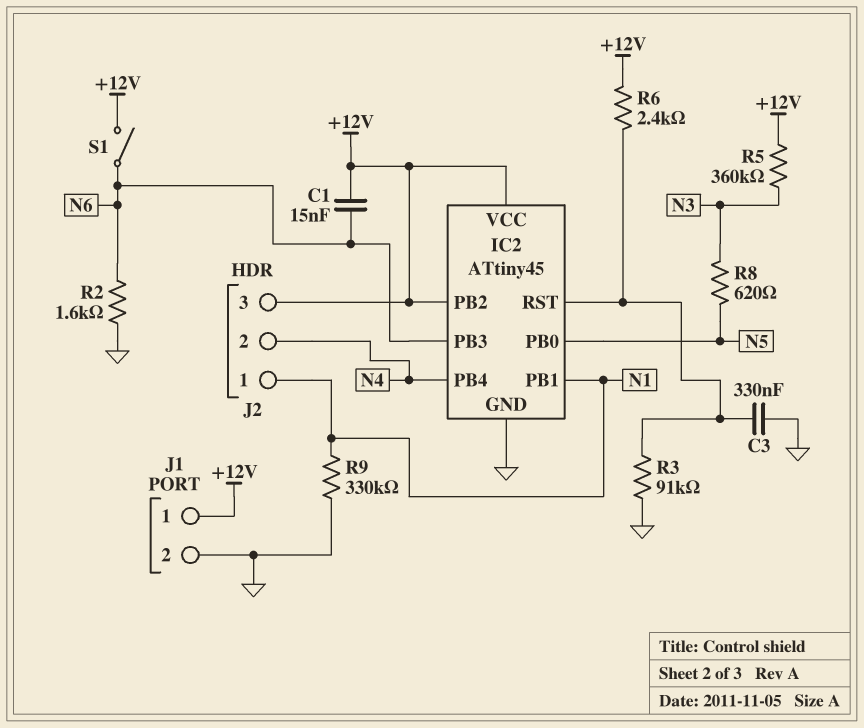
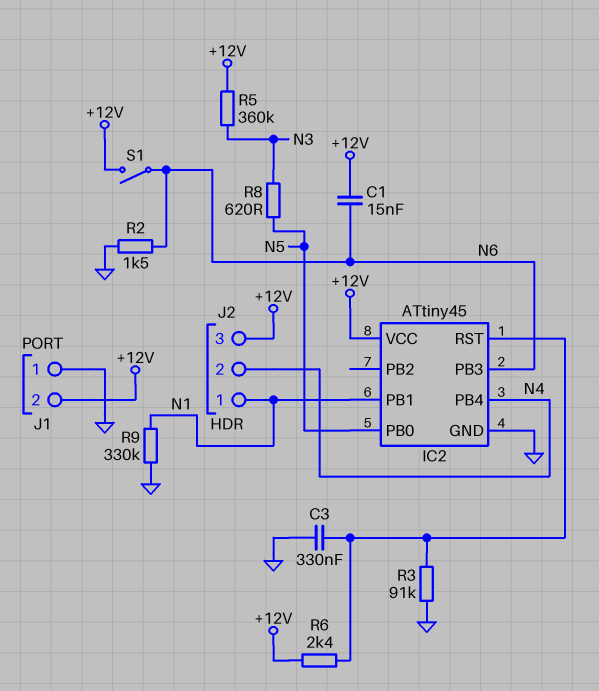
IC2 pin PB2: +12V -> none
J1 pin 1: +12V -> GND
J1 pin 2: GND -> +12V
R2: 1.6k (GND, N6) -> 1.5k (GND, N6)

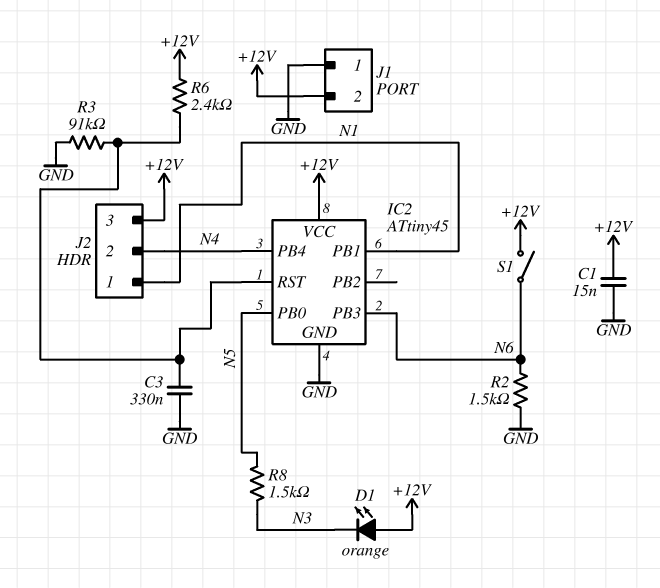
C1: 15nF (+12V, N6) -> 15nF (+12V, GND)
D1: none -> LED orange (A +12V, K N3)
R5: 360k (+12V, N3) -> none
R8: 620 (N3, N5) -> 1.5k (N3, N5)
R9: 330k (GND, N1) -> none

